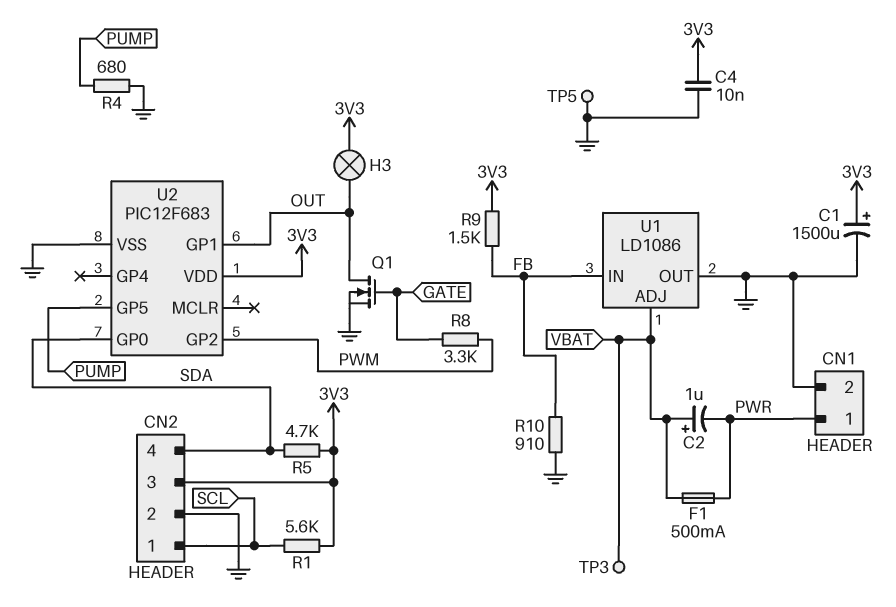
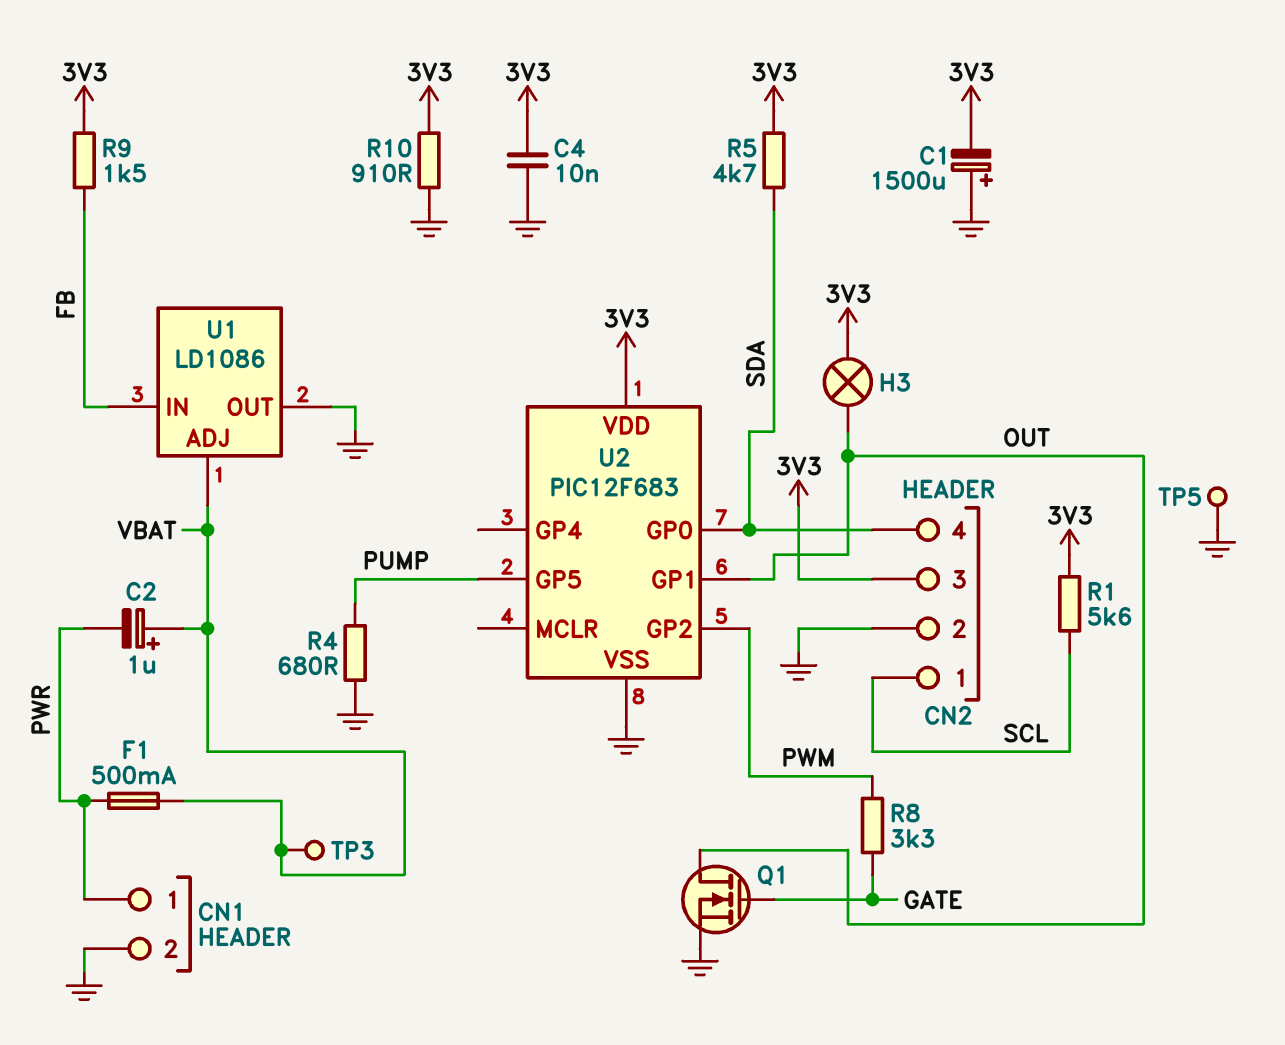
C1: 1500uF (plus 3V3, minus GND) -> 1500uF (plus GND, minus 3V3)
R10: 910 (FB, GND) -> 910 (3V3, GND)

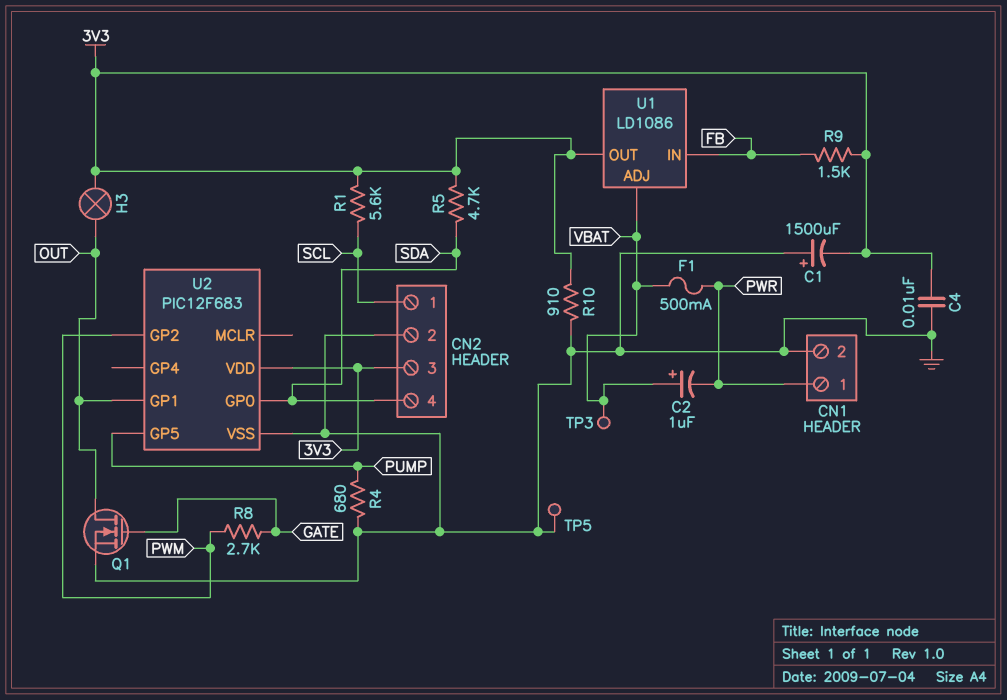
R8: 3.3k (GATE, PWM) -> 2.7k (GATE, PWM)
U1 pin OUT: GND -> 3V3

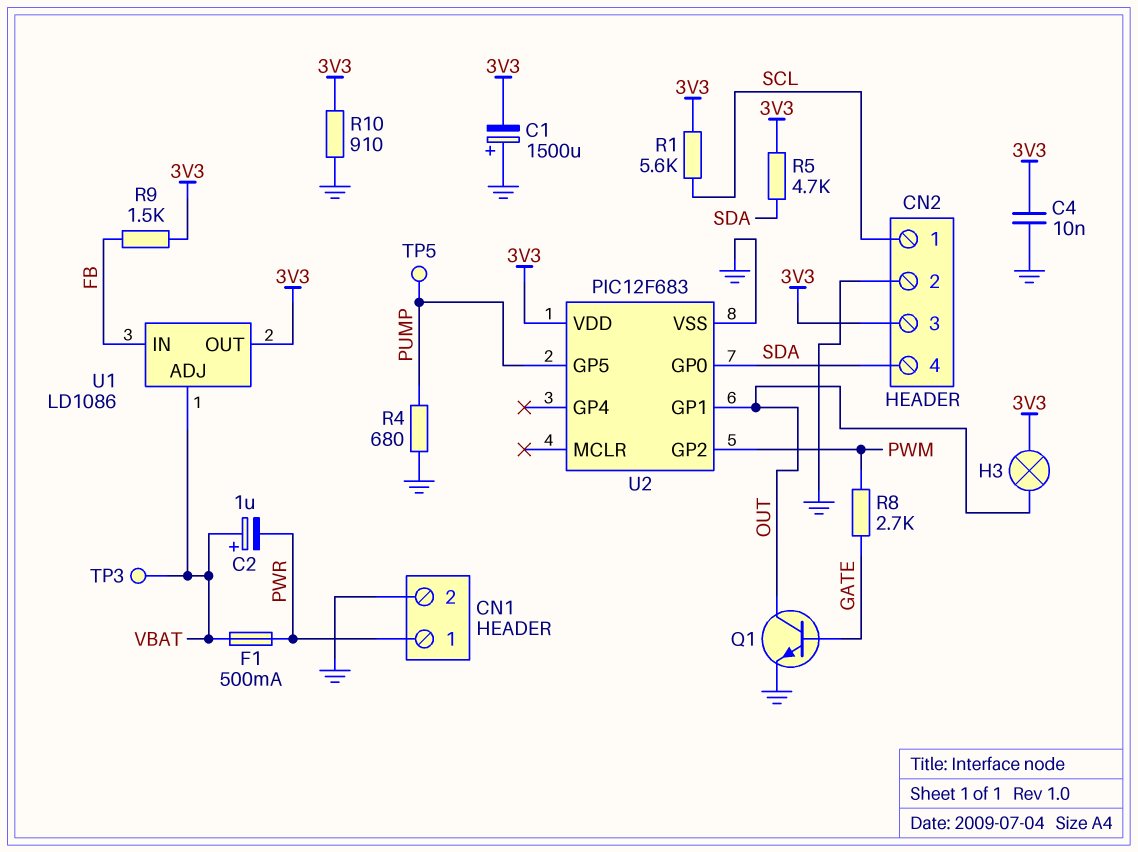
Q1: NMOS (G GATE, D OUT, S GND) -> NPN (B GATE, C OUT, E GND)
TP5: test point (GND) -> test point (PUMP)

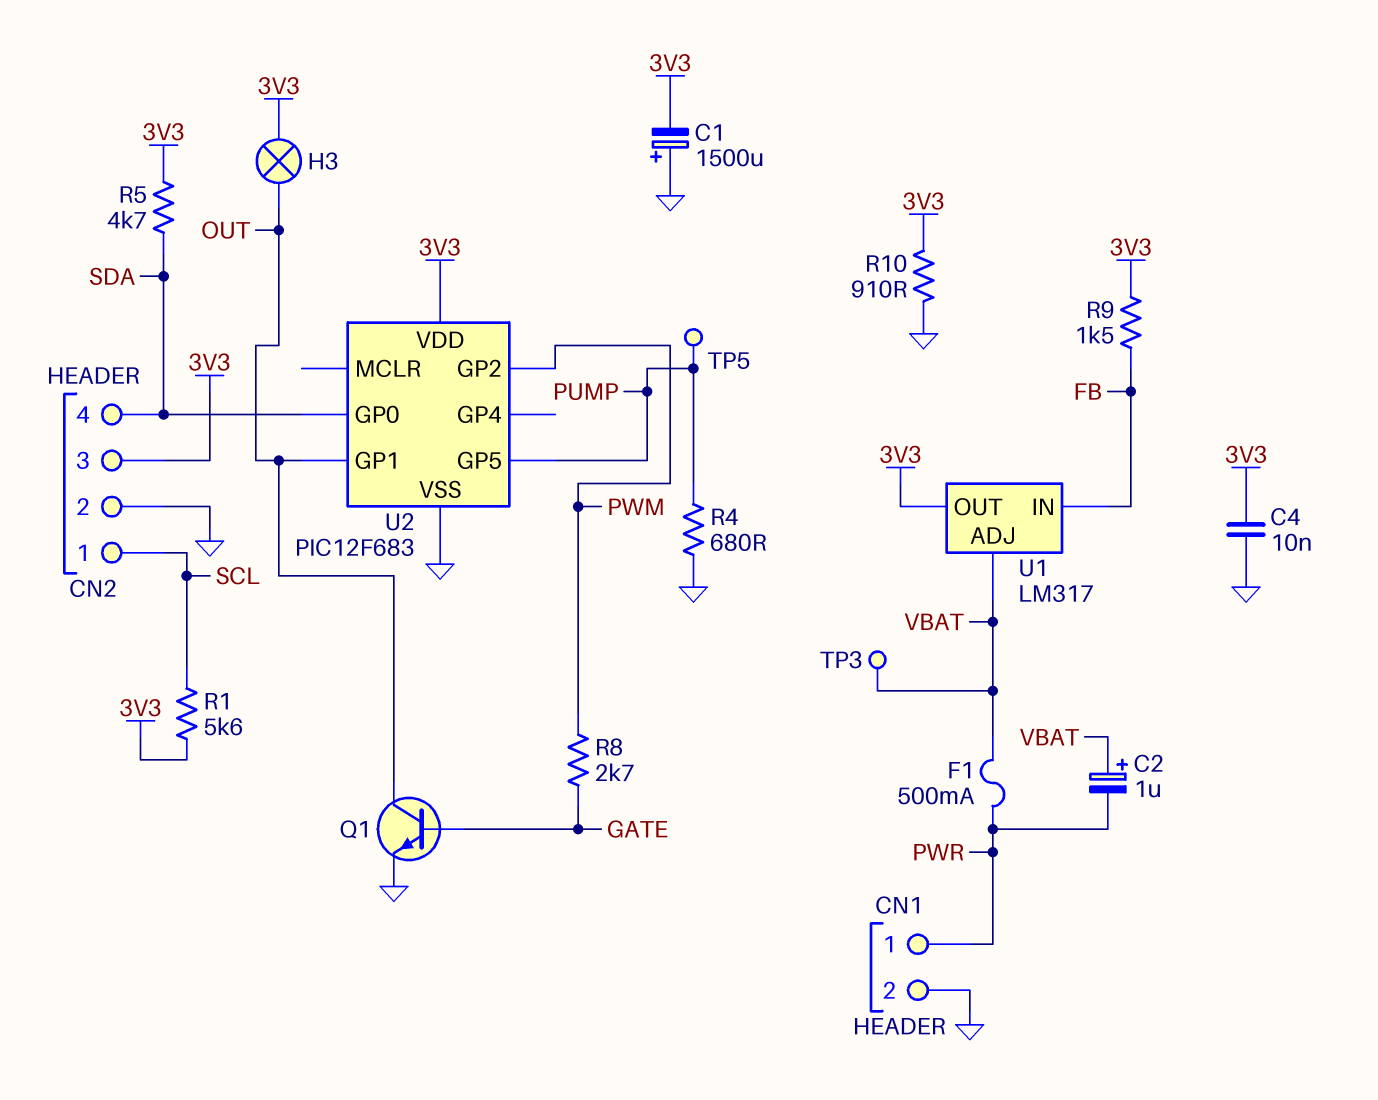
U1: LD1086 -> LM317

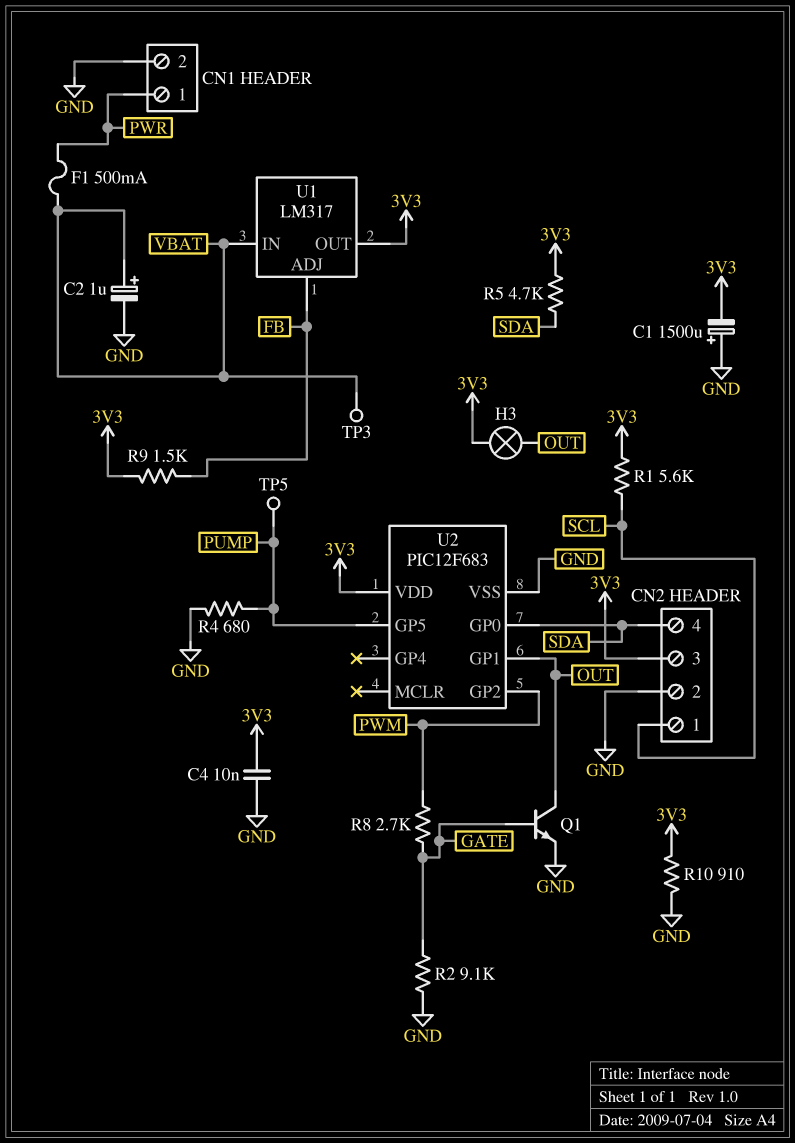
C2: 1uF (plus VBAT, minus PWR) -> 1uF (plus VBAT, minus GND)
R2: none -> 9.1k (GATE, GND)
U1 pin ADJ: VBAT -> FB
U1 pin IN: FB -> VBAT

